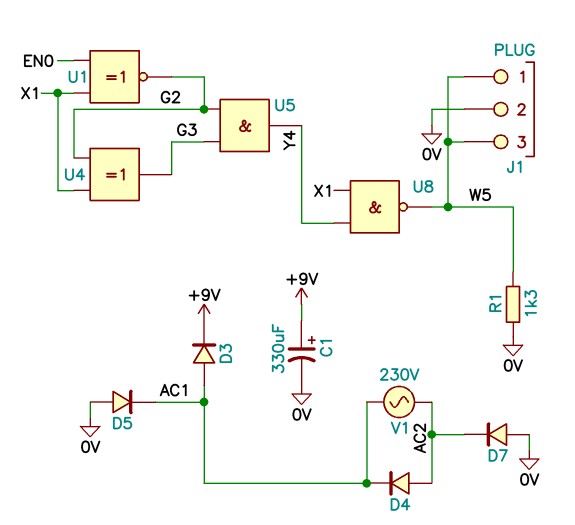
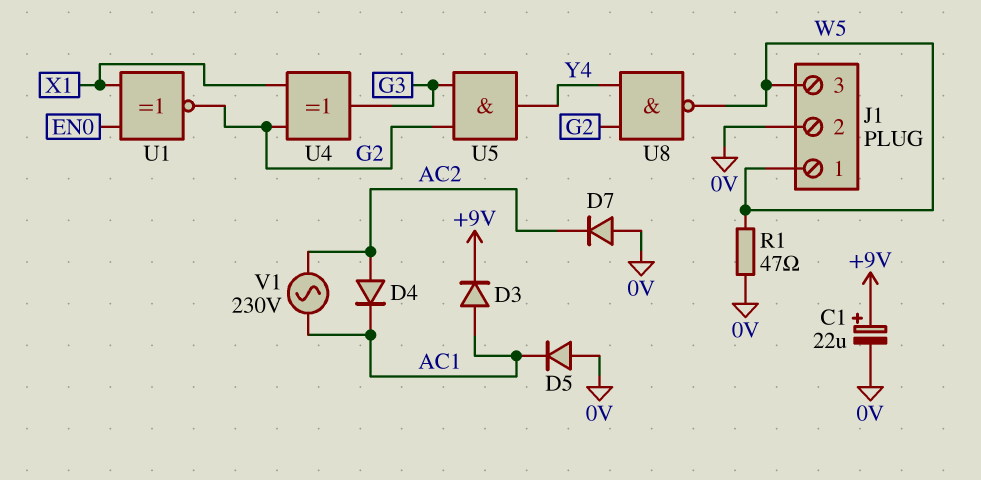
C1: 330uF (plus +9V, minus 0V) -> 22uF (plus +9V, minus 0V)
R1: 1.3k (0V, W5) -> 47 (0V, W5)
U8: NAND (in X1, in Y4, out W5) -> NAND (in G2, in Y4, out W5)

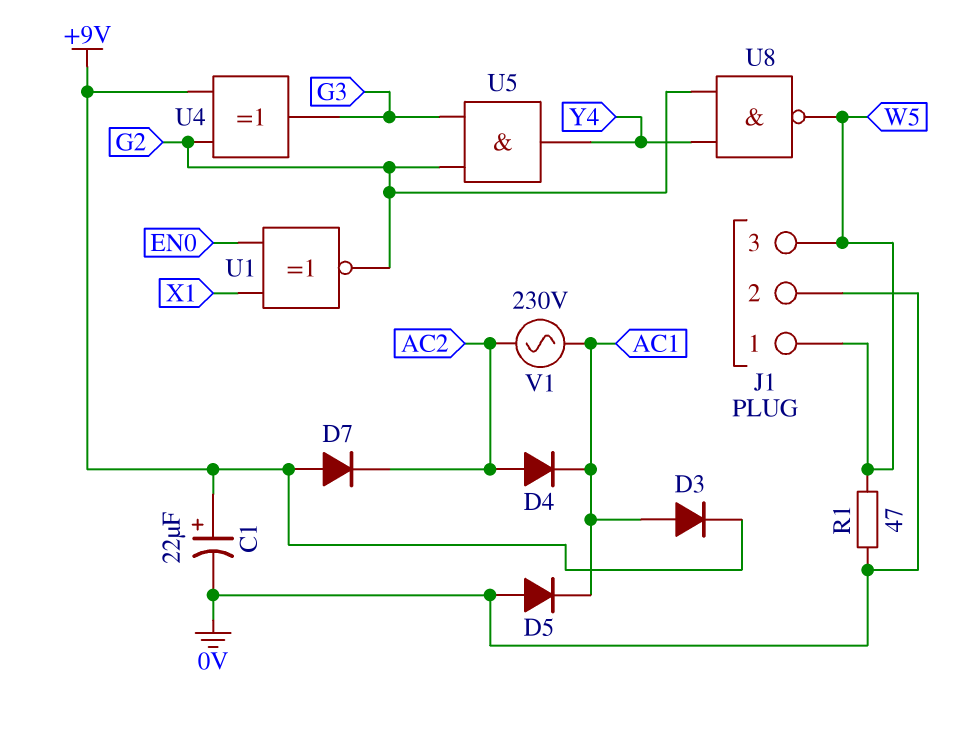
D7: diode (A 0V, K AC2) -> diode (A +9V, K AC2)
U4: XOR (in G2, in X1, out G3) -> XOR (in +9V, in G2, out G3)

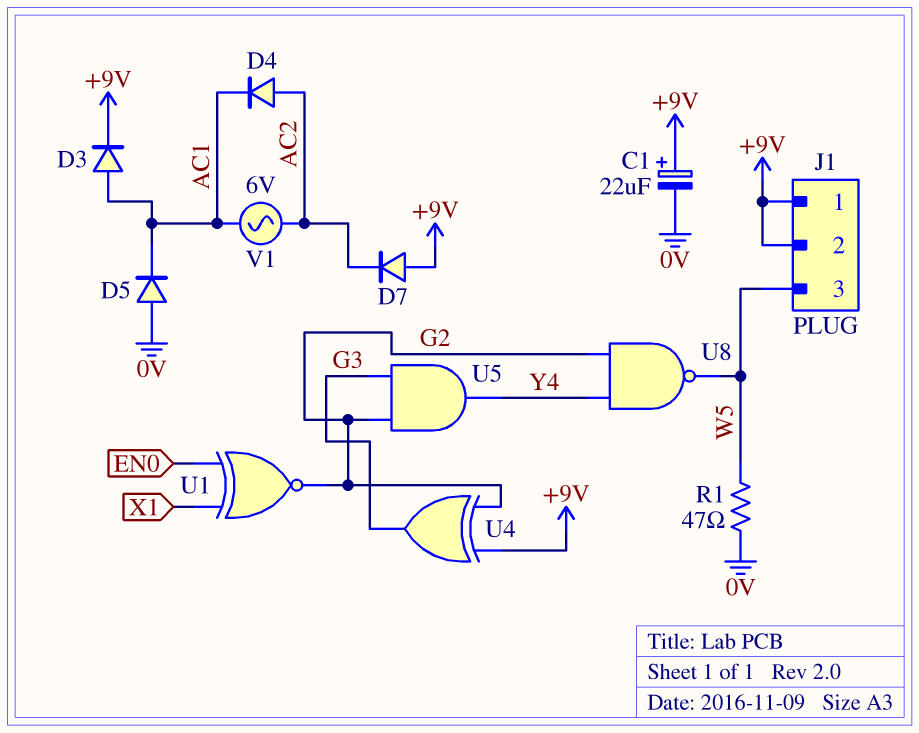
J1 pin 1: W5 -> +9V
J1 pin 2: 0V -> +9V
V1: AC 230V (AC1, AC2) -> AC 6V (AC1, AC2)

